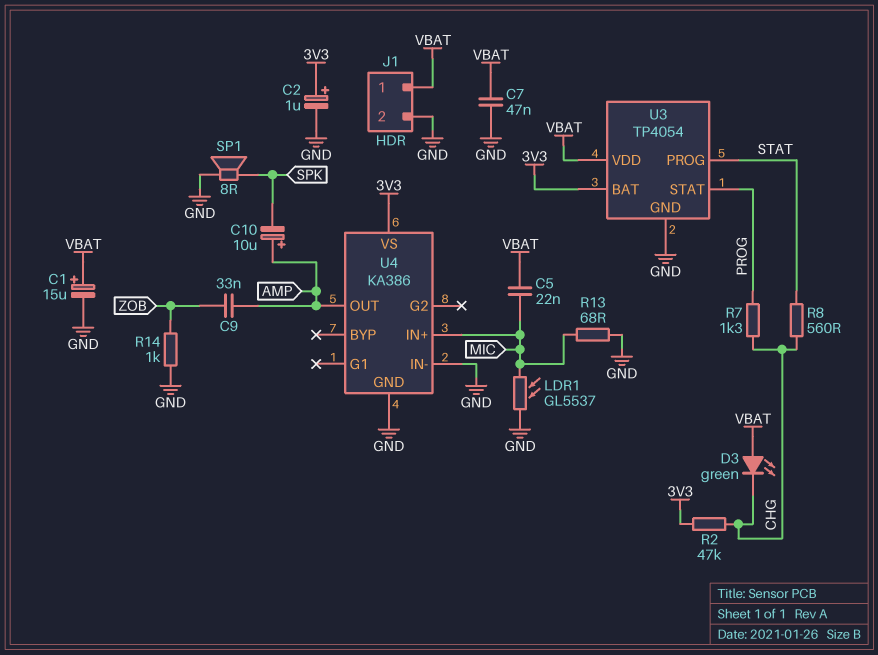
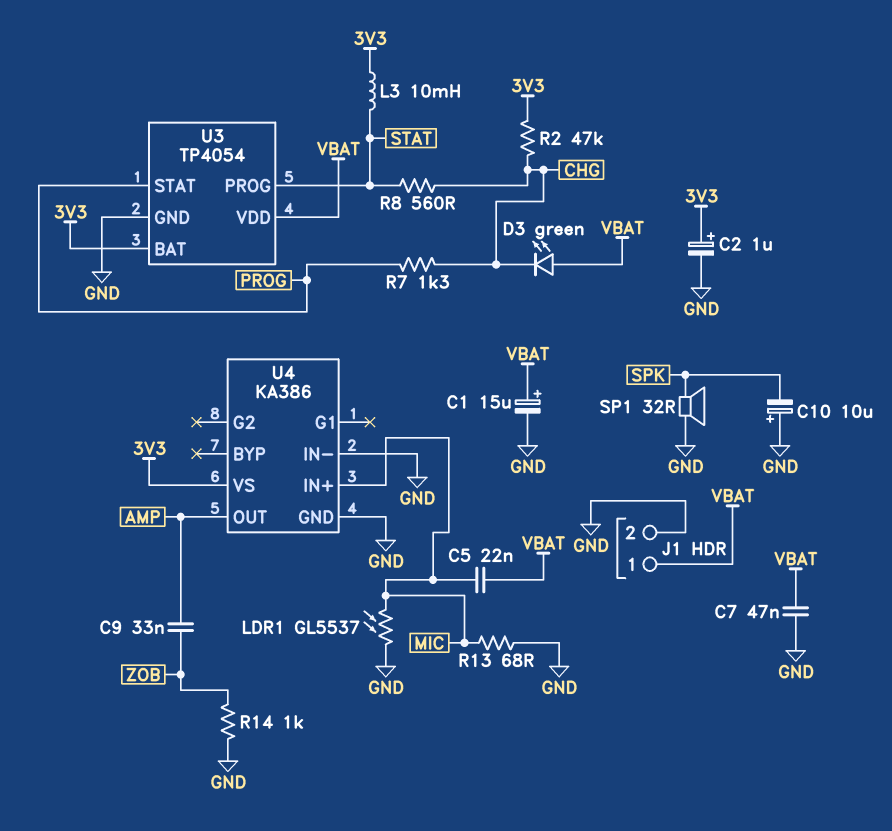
C10: 10uF (plus AMP, minus SPK) -> 10uF (plus GND, minus SPK)
L3: none -> 10mH (3V3, STAT)
SP1: speaker 8R (GND, SPK) -> speaker 32R (GND, SPK)

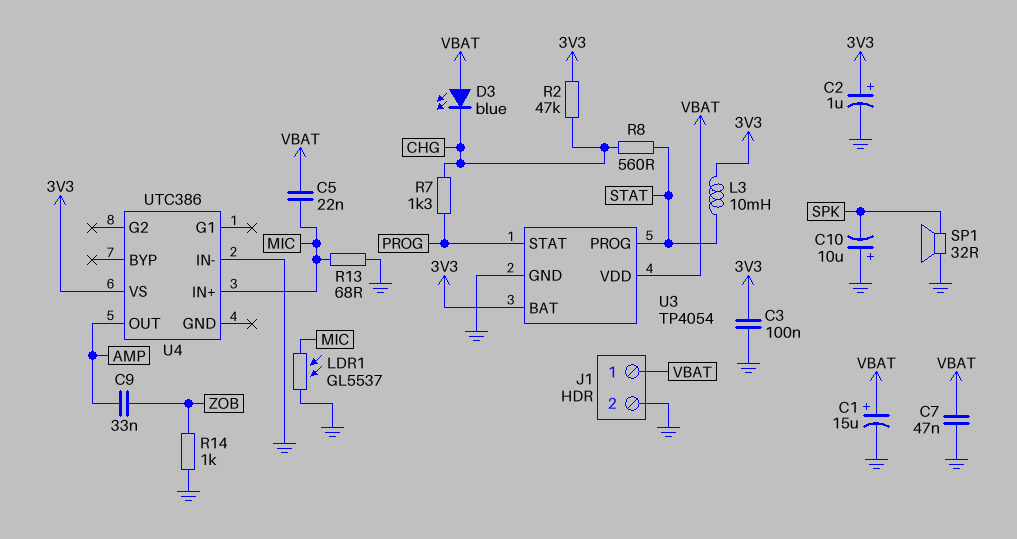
C3: none -> 100nF (3V3, GND)
D3: LED green (A VBAT, K CHG) -> LED blue (A VBAT, K CHG)
U4: KA386 -> UTC386
U4 pin GND: GND -> none

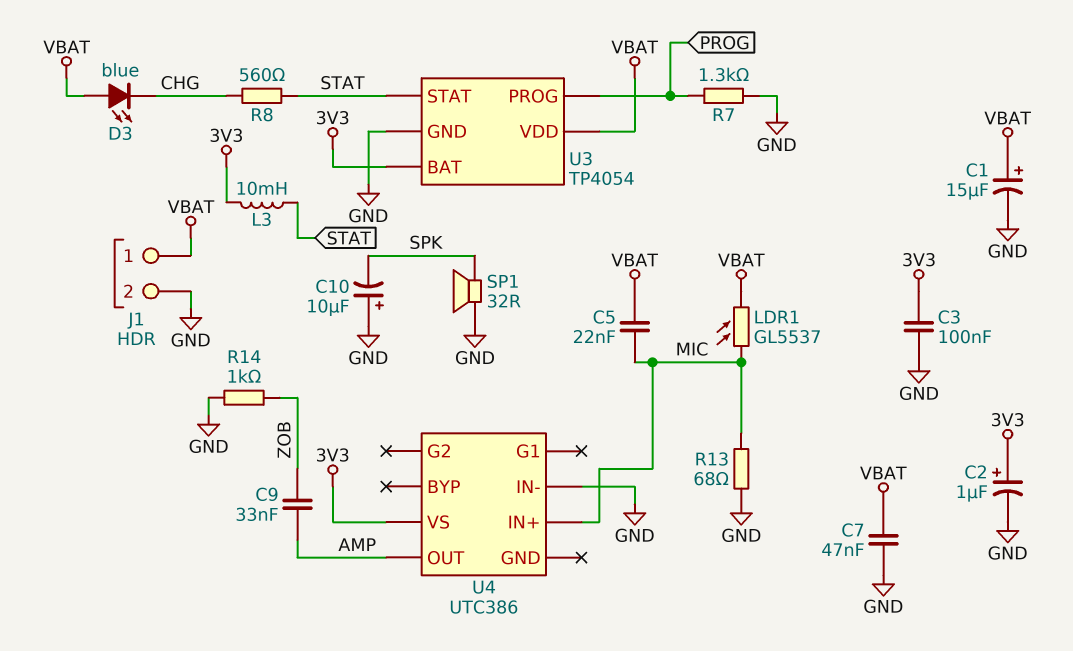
LDR1: GL5537 (GND, MIC) -> GL5537 (MIC, VBAT)
R2: 47k (3V3, CHG) -> none
R7: 1.3k (CHG, PROG) -> 1.3k (GND, PROG)
U3 pin PROG: STAT -> PROG
U3 pin STAT: PROG -> STAT

